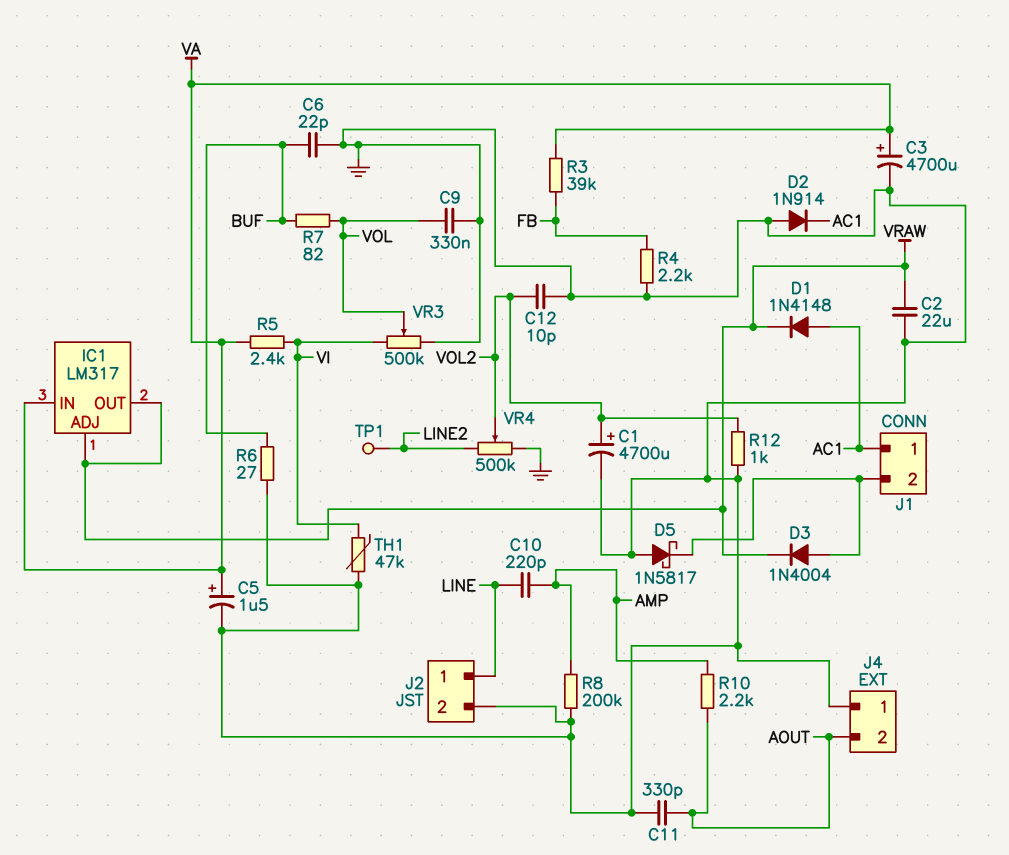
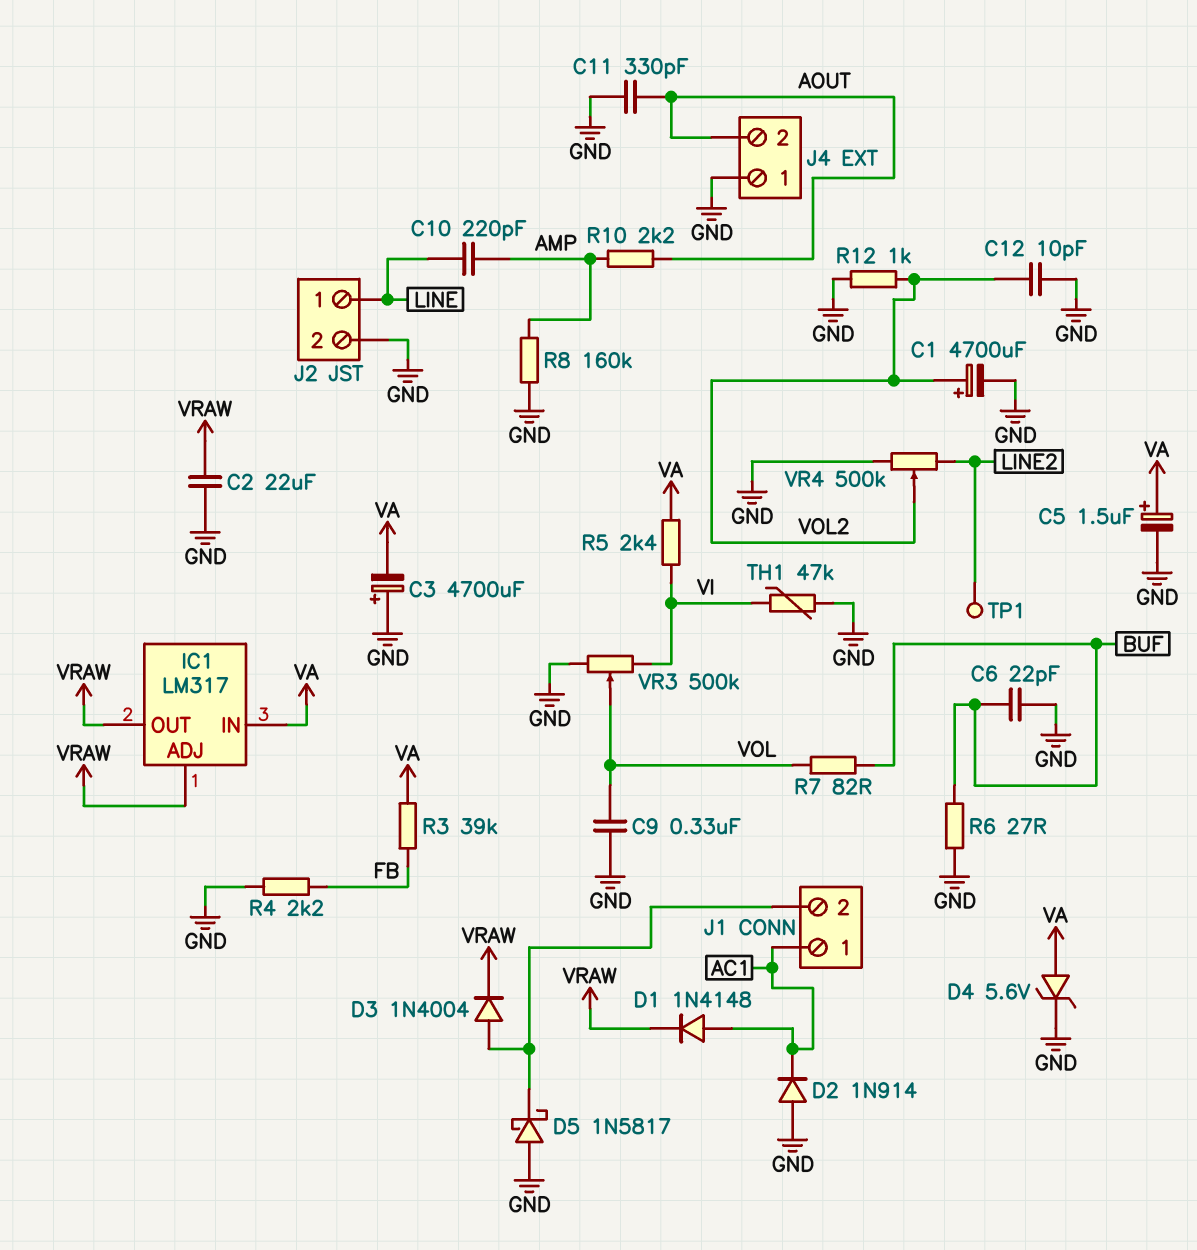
C3: 4700uF (plus VA, minus GND) -> 4700uF (plus GND, minus VA)
D4: none -> zener 5.6V (A VA, K GND)
R8: 200k (AMP, GND) -> 160k (AMP, GND)

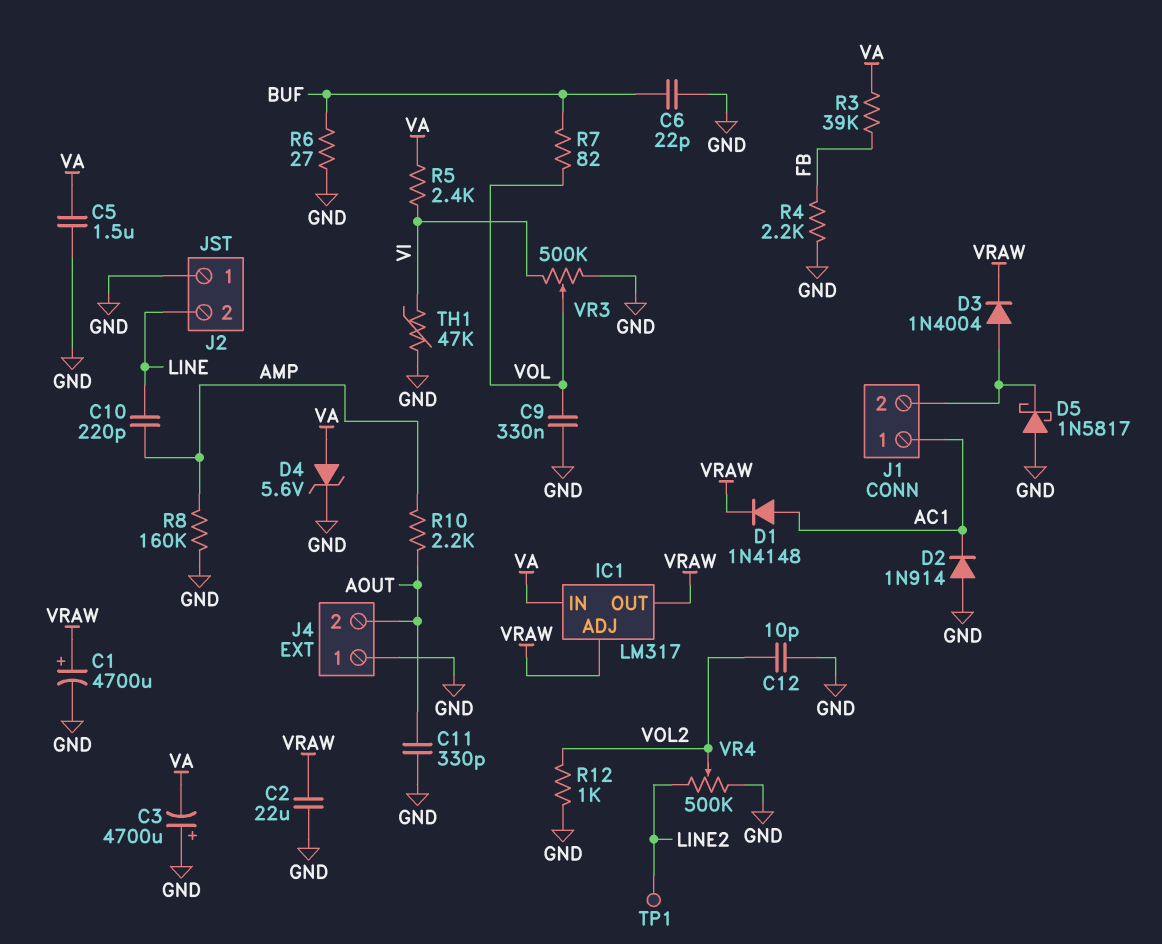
C1: 4700uF (plus VOL2, minus GND) -> 4700uF (plus VRAW, minus GND)
C5: 1.5uF (plus VA, minus GND) -> 1.5uF (GND, VA)
J2 pin 1: LINE -> GND
J2 pin 2: GND -> LINE

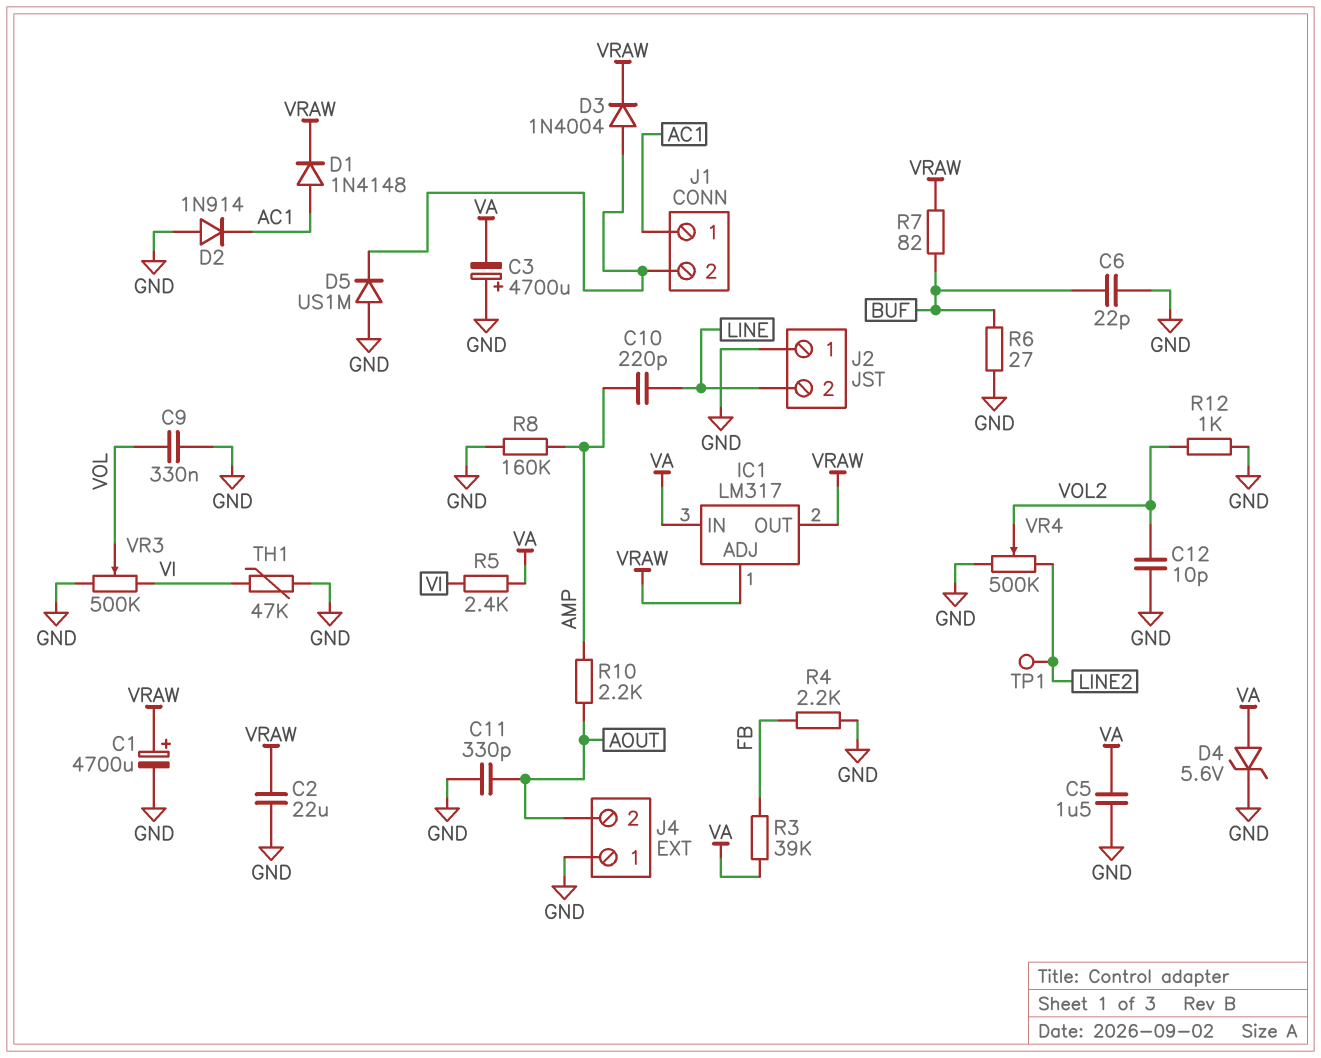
D5: schottky 1N5817 (A GND, K J1/2) -> diode US1M (A GND, K J1/2)
R7: 82 (BUF, VOL) -> 82 (BUF, VRAW)

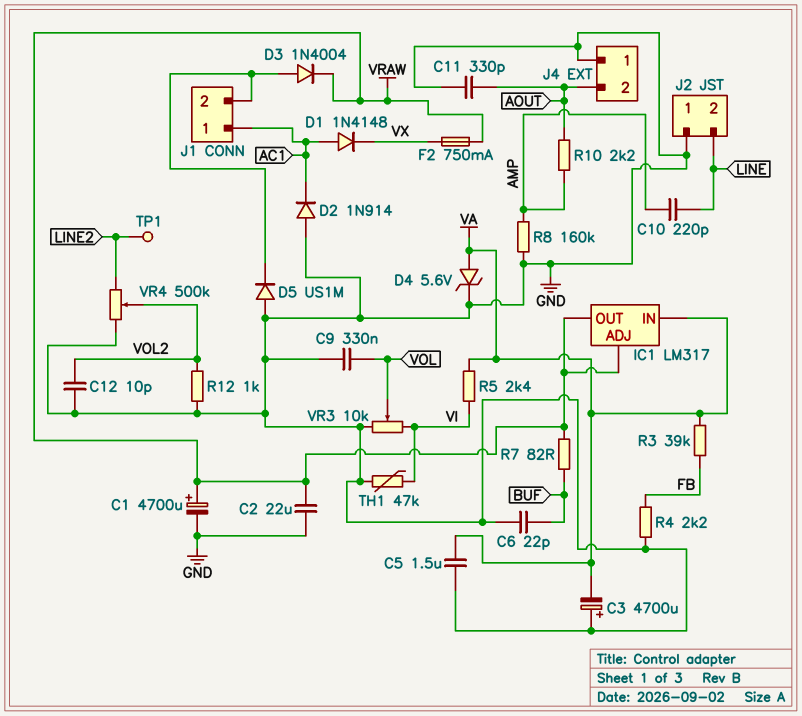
D1: diode 1N4148 (A AC1, K VRAW) -> diode 1N4148 (A AC1, K VX)
F2: none -> 750mA (VRAW, VX)
R6: 27 (BUF, GND) -> none
VR3: 500k (GND, VI, wiper VOL) -> 10k (GND, VI, wiper VOL)

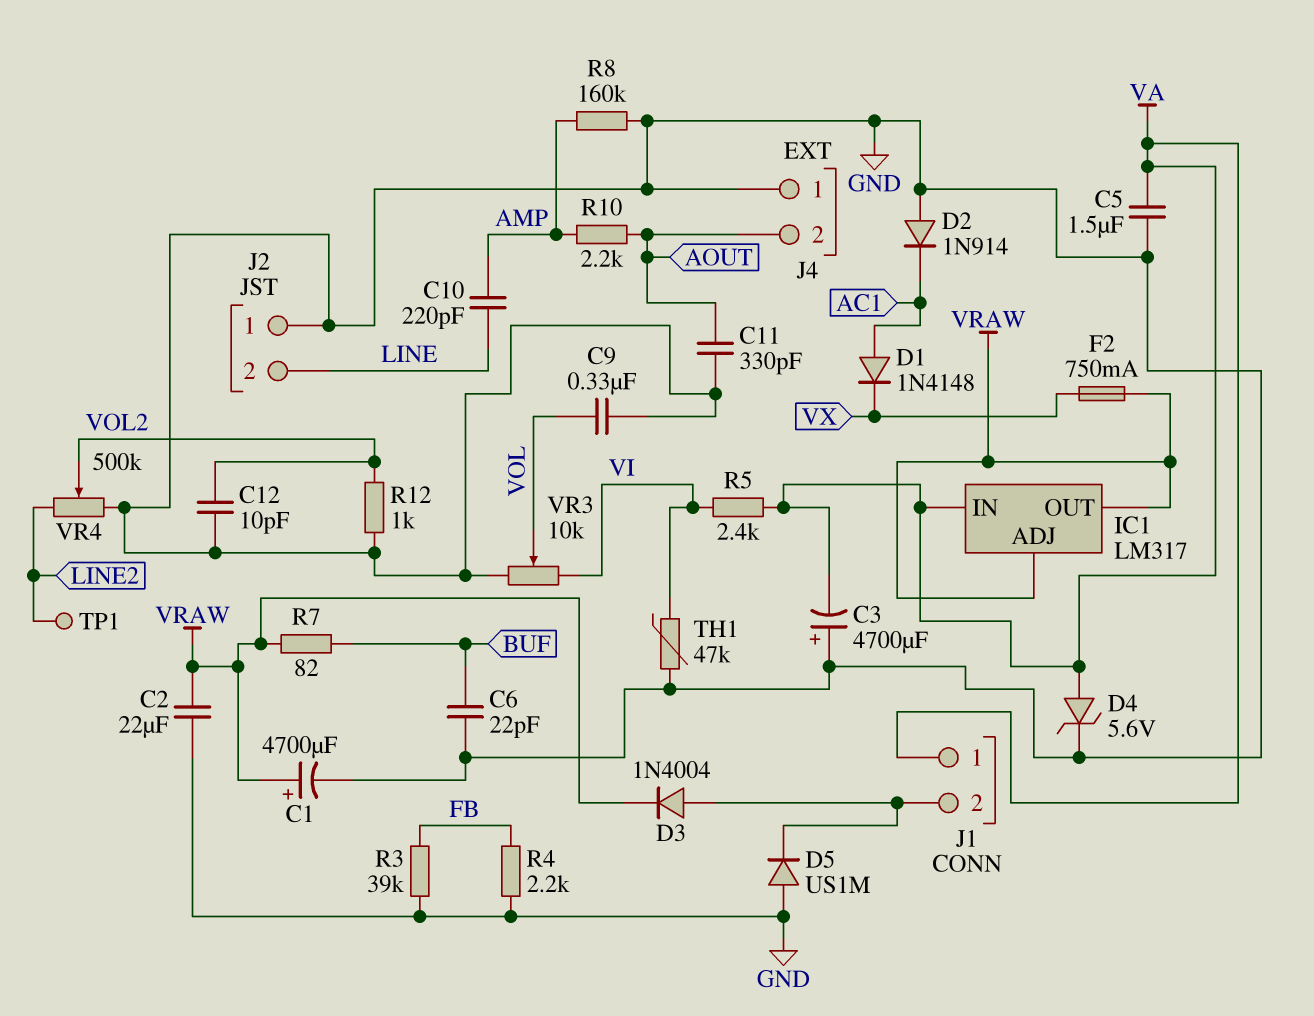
J1 pin 1: AC1 -> VA
R3: 39k (FB, VA) -> 39k (FB, GND)

